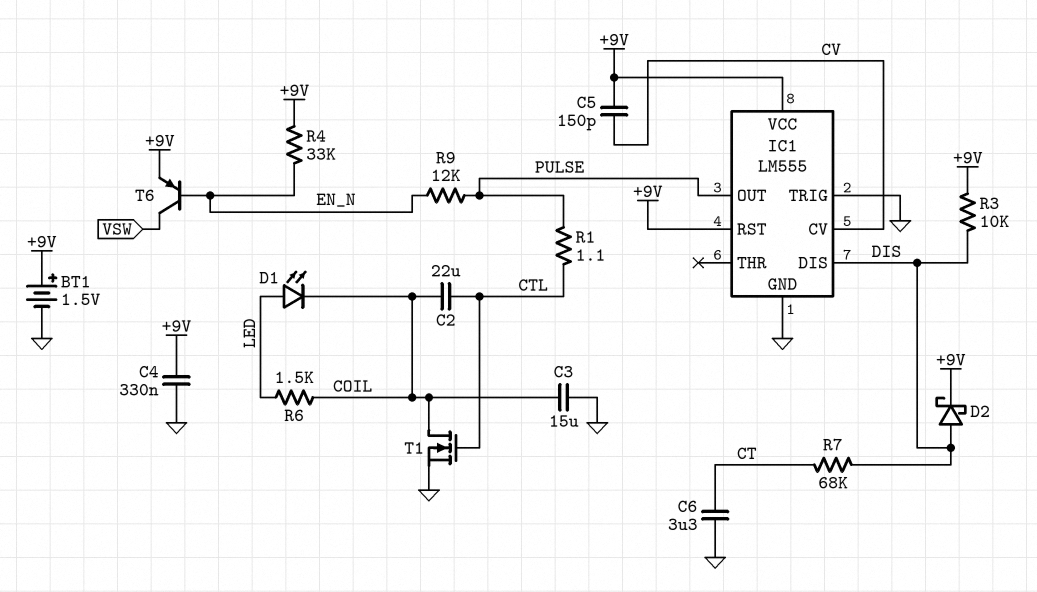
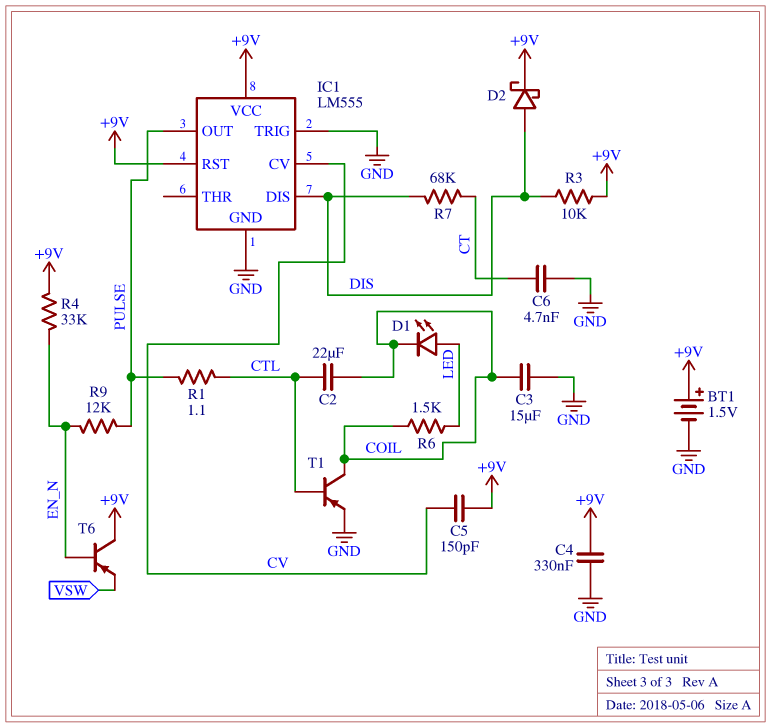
C6: 3.3uF (CT, GND) -> 4.7nF (CT, GND)
T1: NMOS (G CTL, D COIL, S GND) -> PNP (B CTL, C COIL, E GND)
T6: PNP (B EN_N, C VSW, E +9V) -> PNP (B EN_N, C +9V, E VSW)

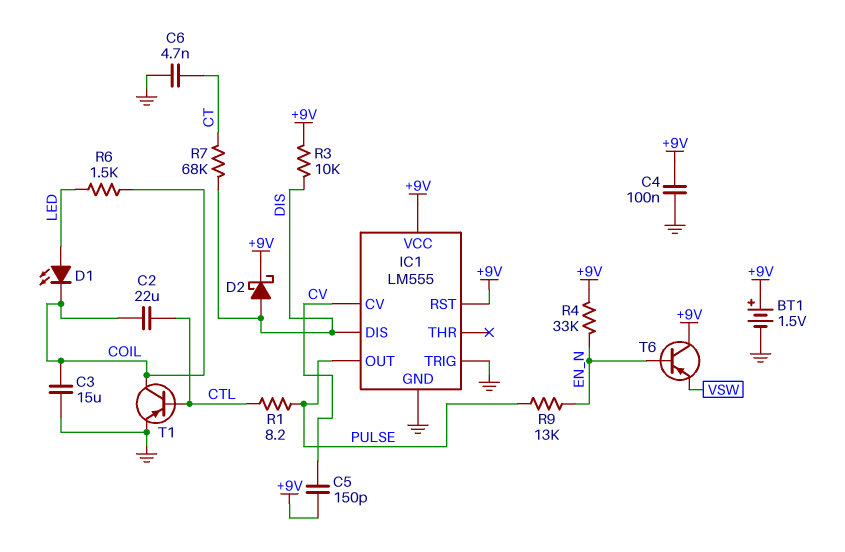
C4: 330nF (+9V, GND) -> 100nF (+9V, GND)
R1: 1.1 (CTL, PULSE) -> 8.2 (CTL, PULSE)
R9: 12k (EN_N, PULSE) -> 13k (EN_N, PULSE)

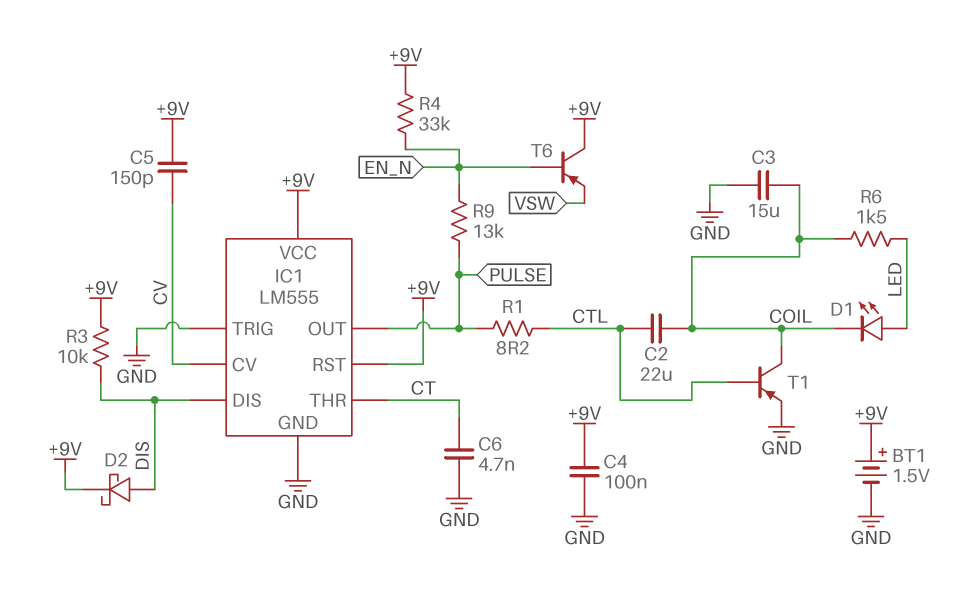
IC1 pin THR: none -> CT
R7: 68k (CT, DIS) -> none

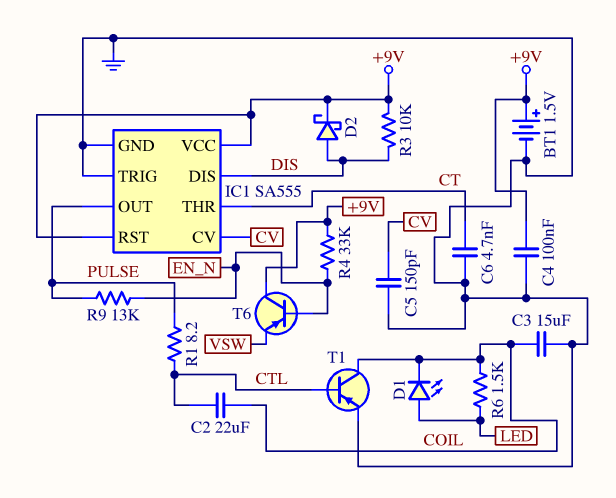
C5: 150pF (+9V, CV) -> 150pF (CV, GND)
IC1: LM555 -> SA555

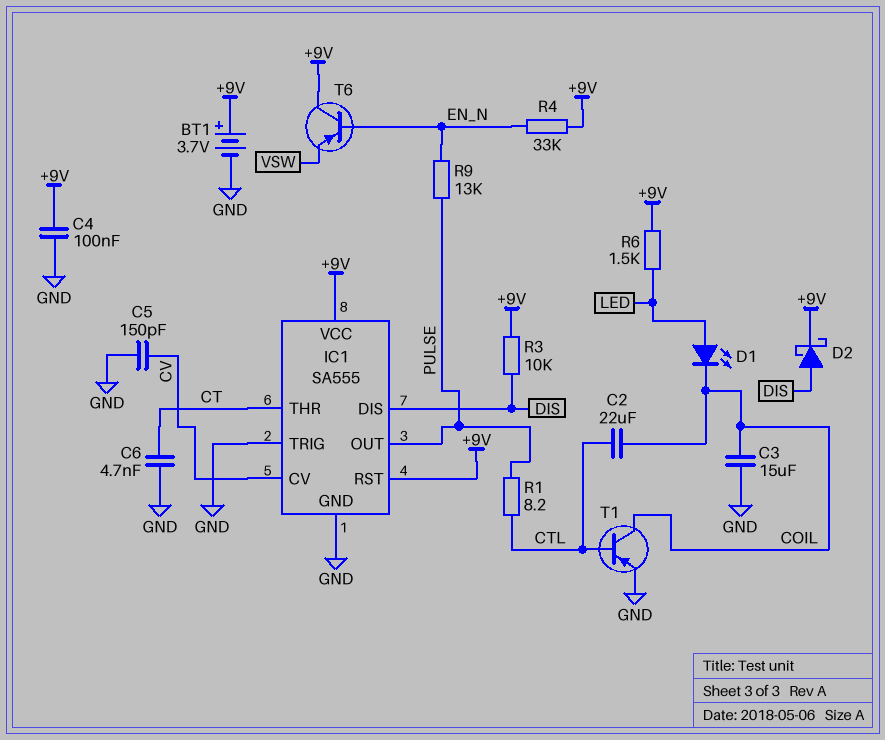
BT1: 1.5V (plus +9V, minus GND) -> 3.7V (plus +9V, minus GND)
R6: 1.5k (COIL, LED) -> 1.5k (+9V, LED)

